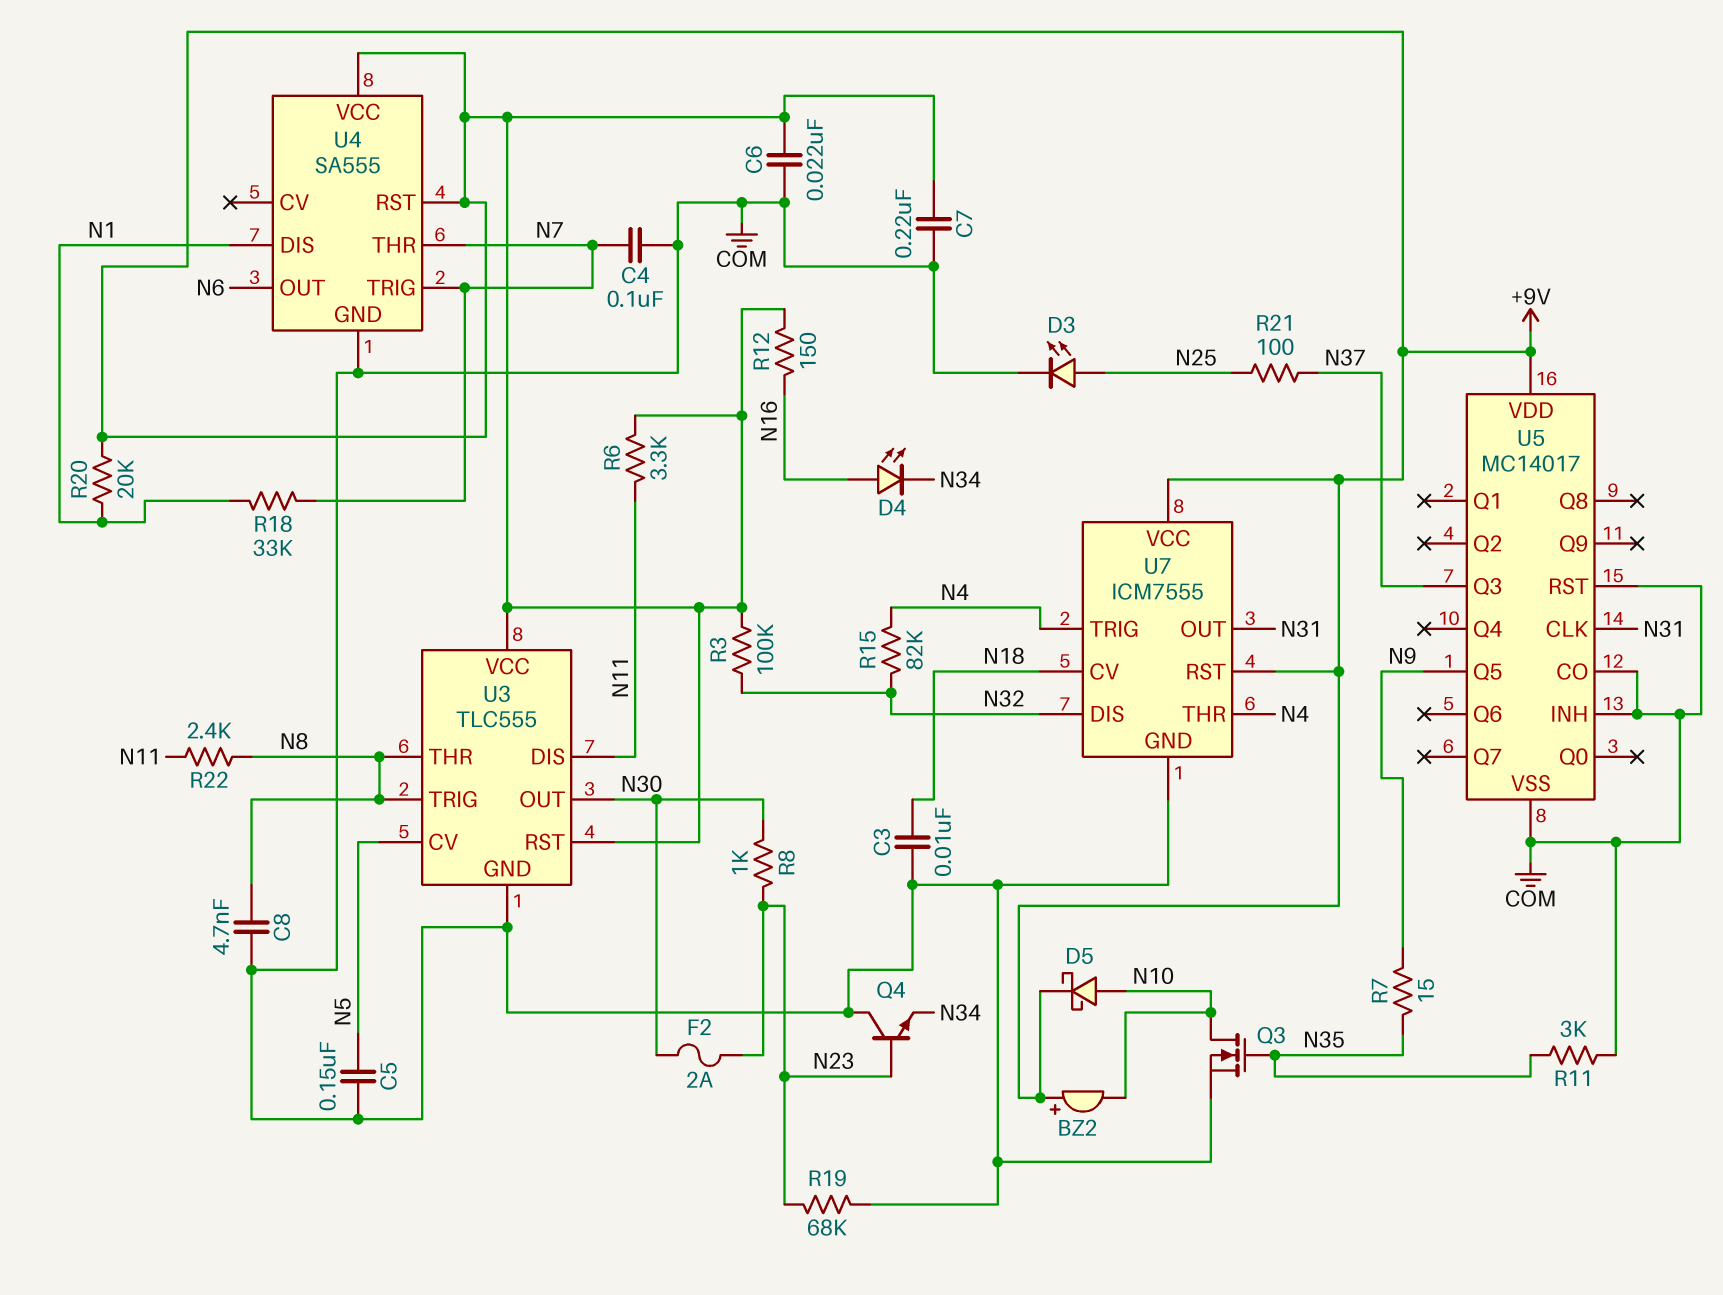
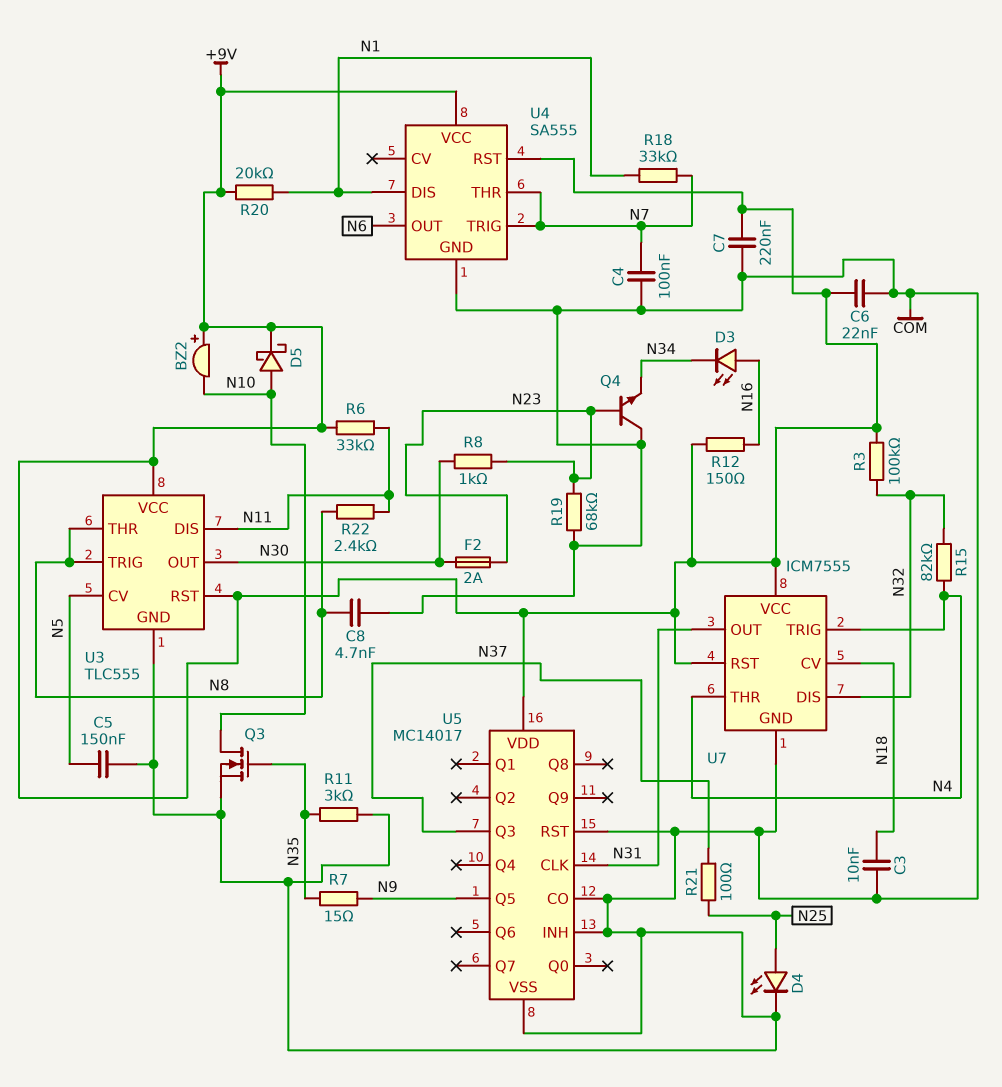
D3: LED (A N25, K COM) -> LED (A N16, K N34)
D4: LED (A N16, K N34) -> LED (A N25, K COM)
R6: 3.3k (+9V, N11) -> 33k (+9V, N11)

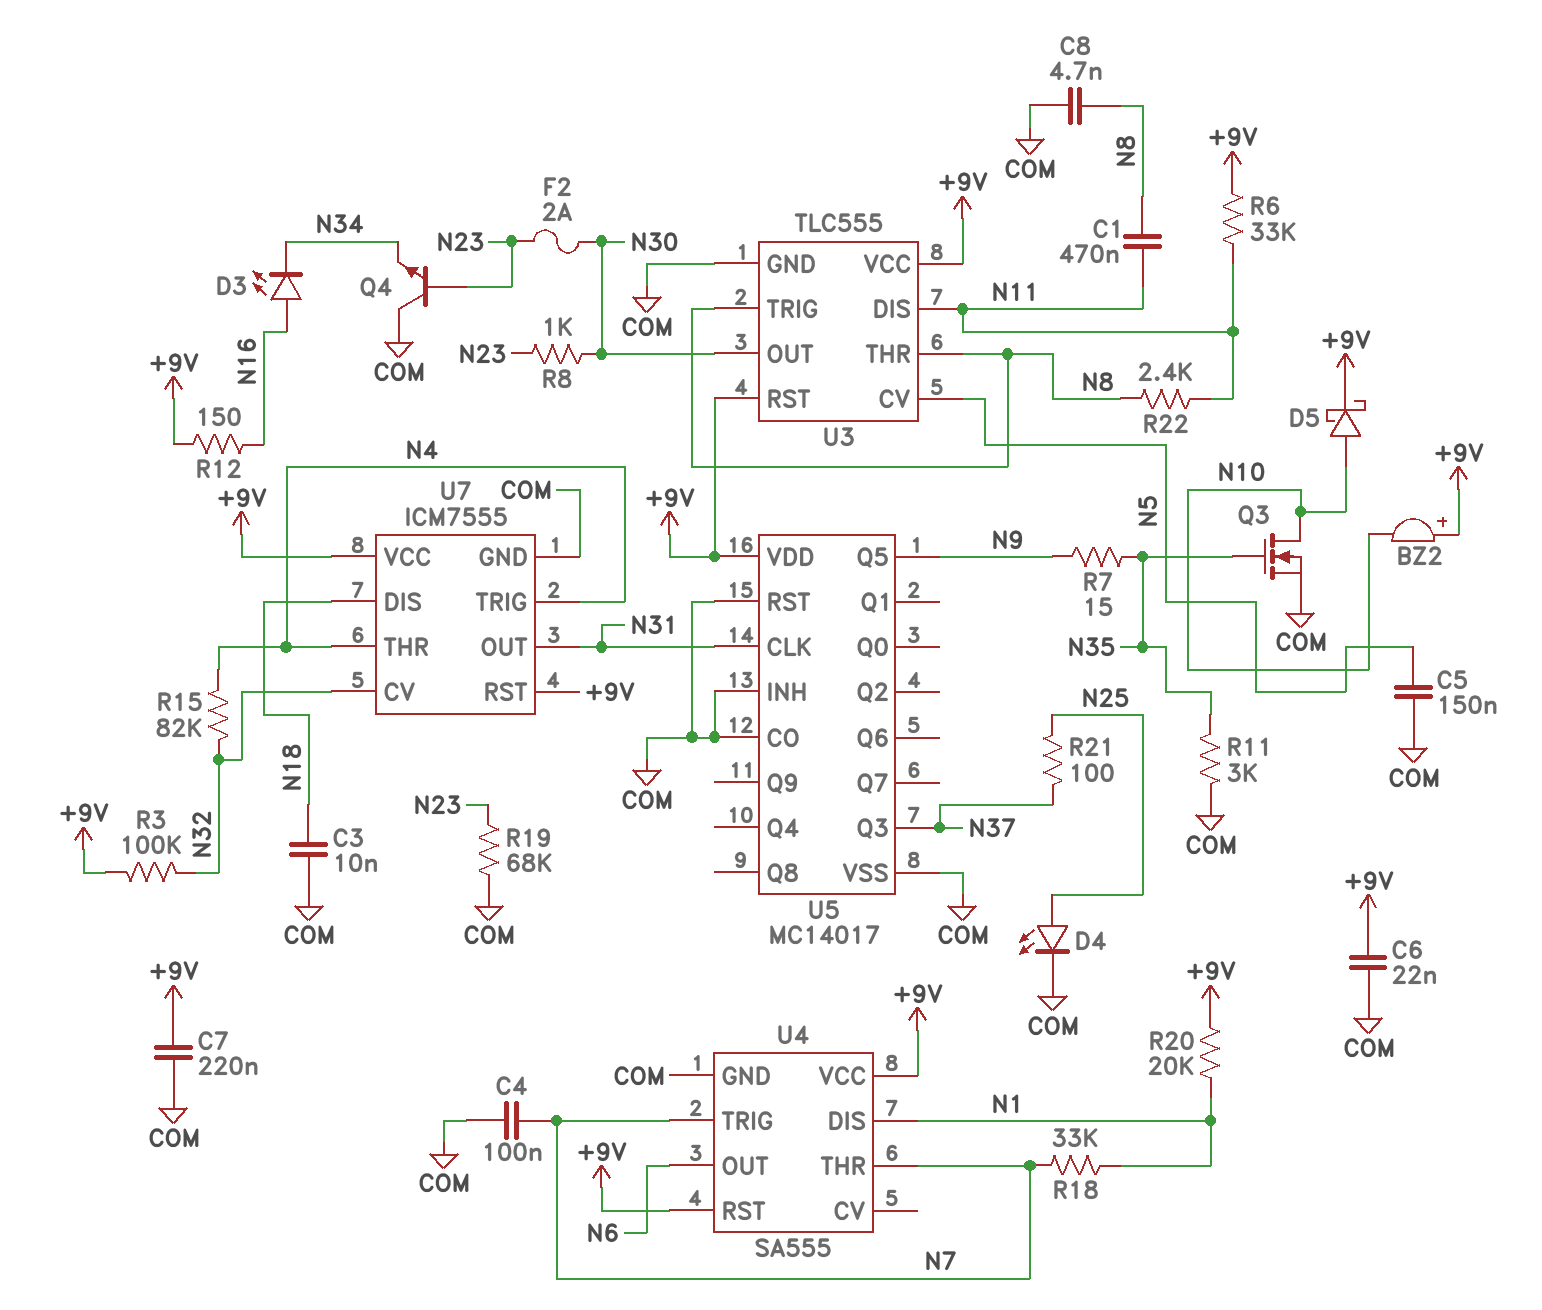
C1: none -> 470nF (N8, N11)
U7 pin CV: N18 -> N32
U7 pin DIS: N32 -> N18

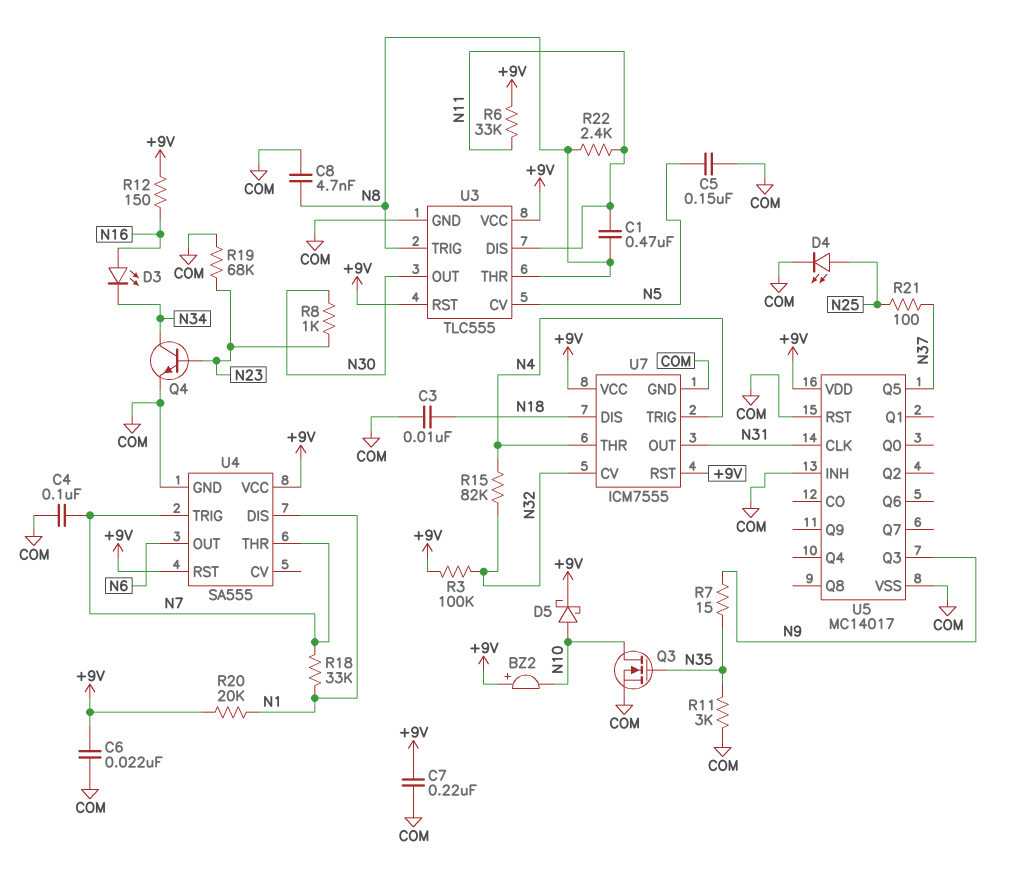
F2: 2A (N23, N30) -> none
Q4: NPN (B N23, C COM, E N34) -> NPN (B N23, C N34, E COM)
U5 pin CO: COM -> none
U5 pin Q3: N37 -> N9
U5 pin Q5: N9 -> N37

